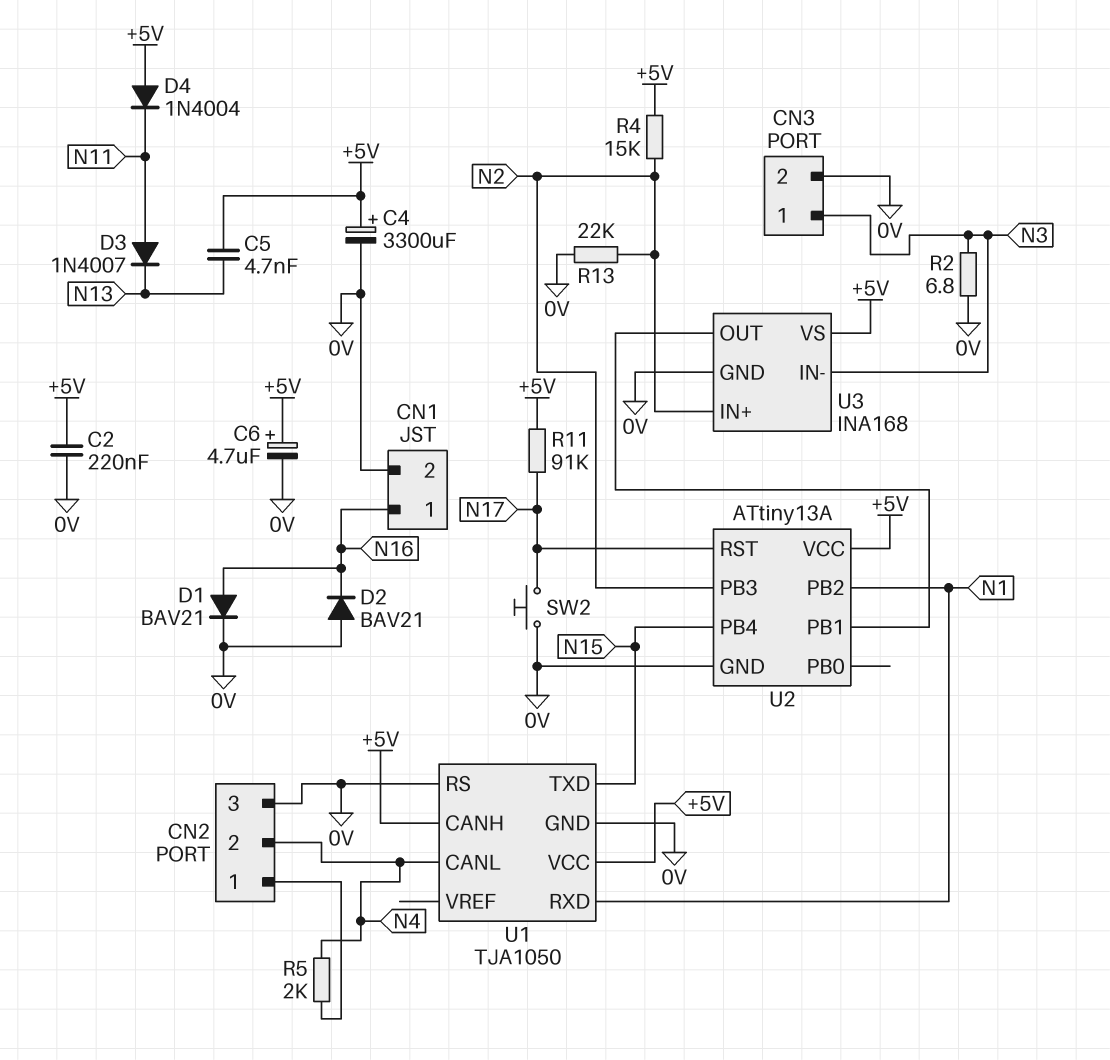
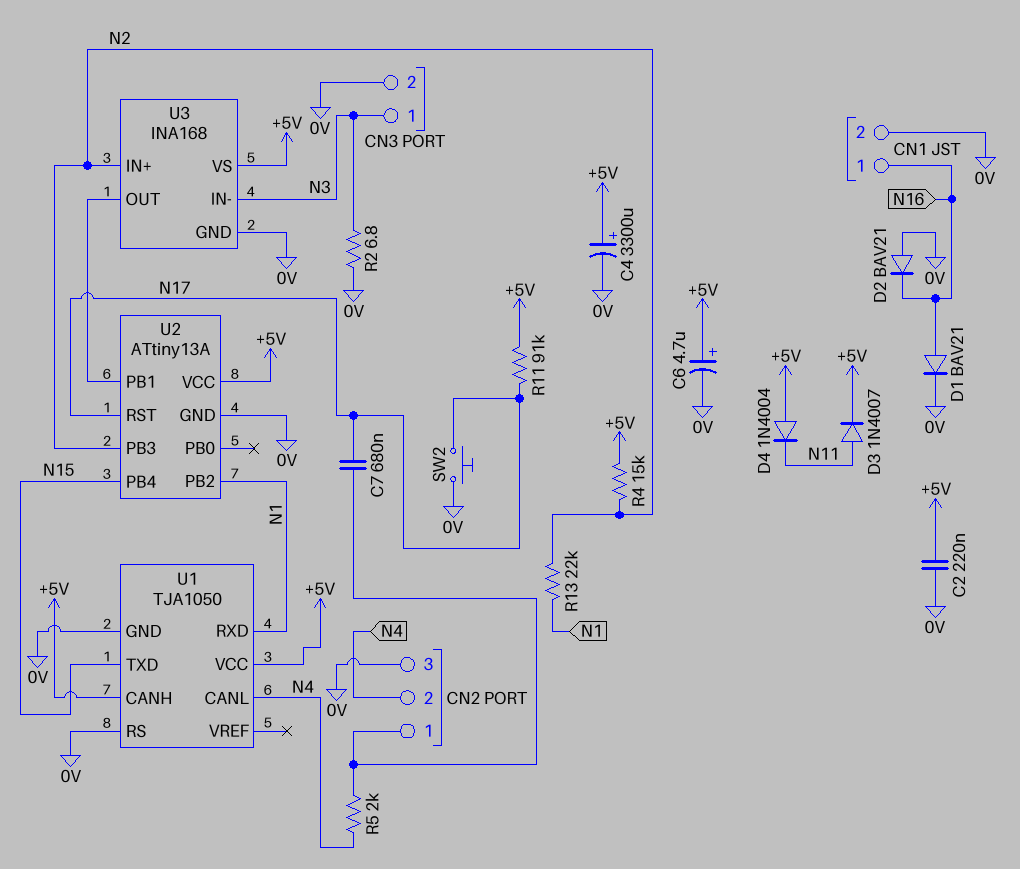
C5: 4.7nF (+5V, N13) -> none
C7: none -> 680nF (CN2/1, N17)
D3: diode 1N4007 (A N11, K N13) -> diode 1N4007 (A N11, K +5V)
R13: 22k (0V, N2) -> 22k (N1, N2)

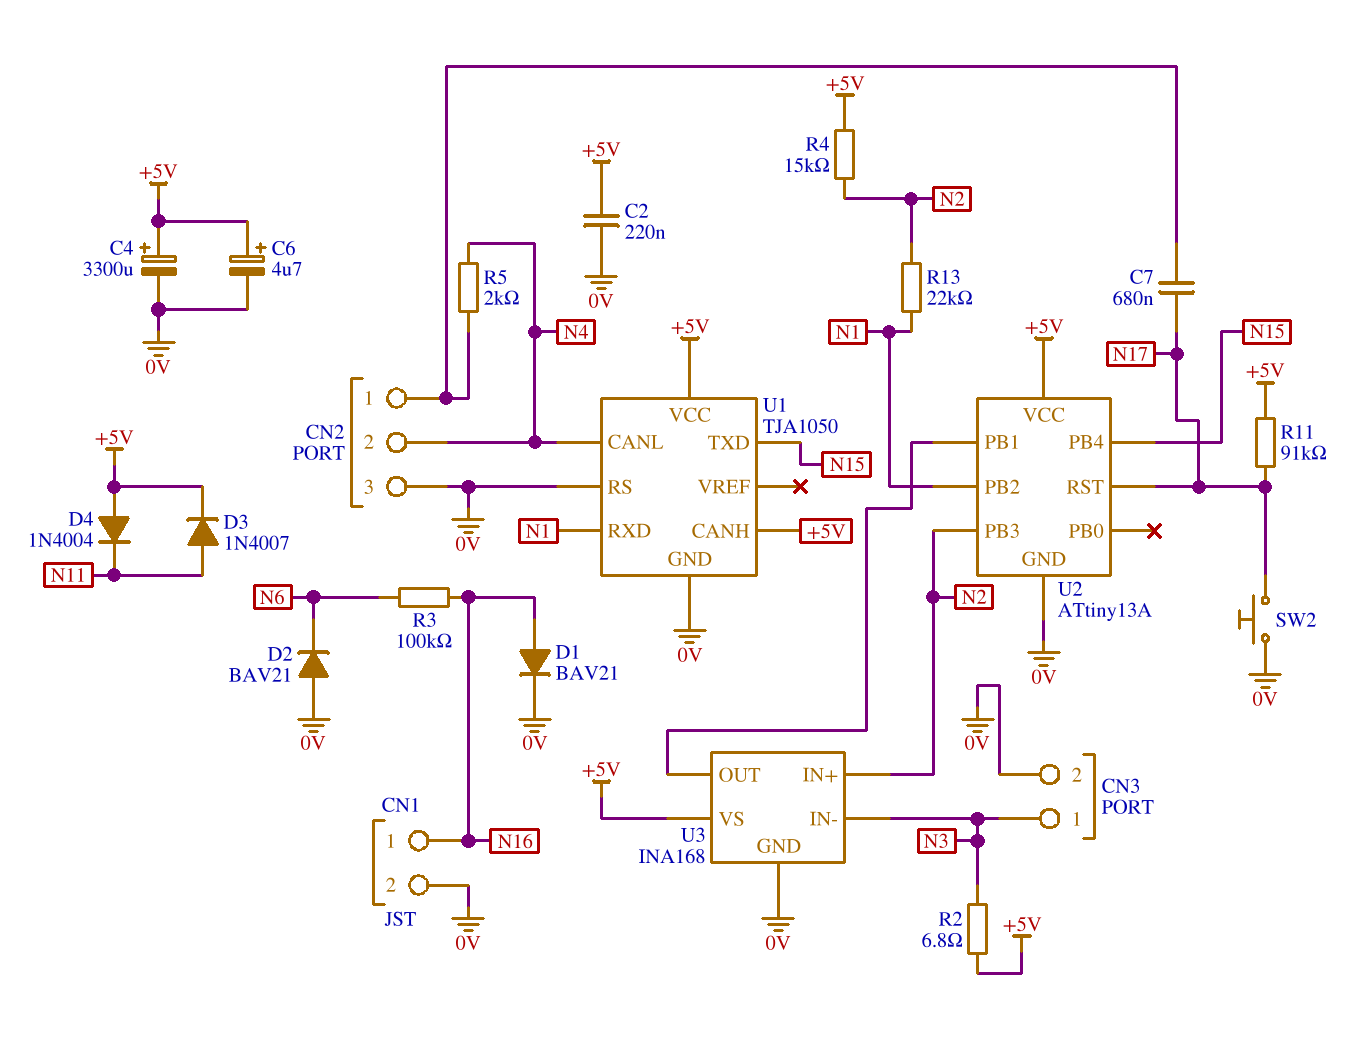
D2: diode BAV21 (A 0V, K N16) -> diode BAV21 (A 0V, K N6)
R2: 6.8 (0V, N3) -> 6.8 (+5V, N3)
R3: none -> 100k (N6, N16)

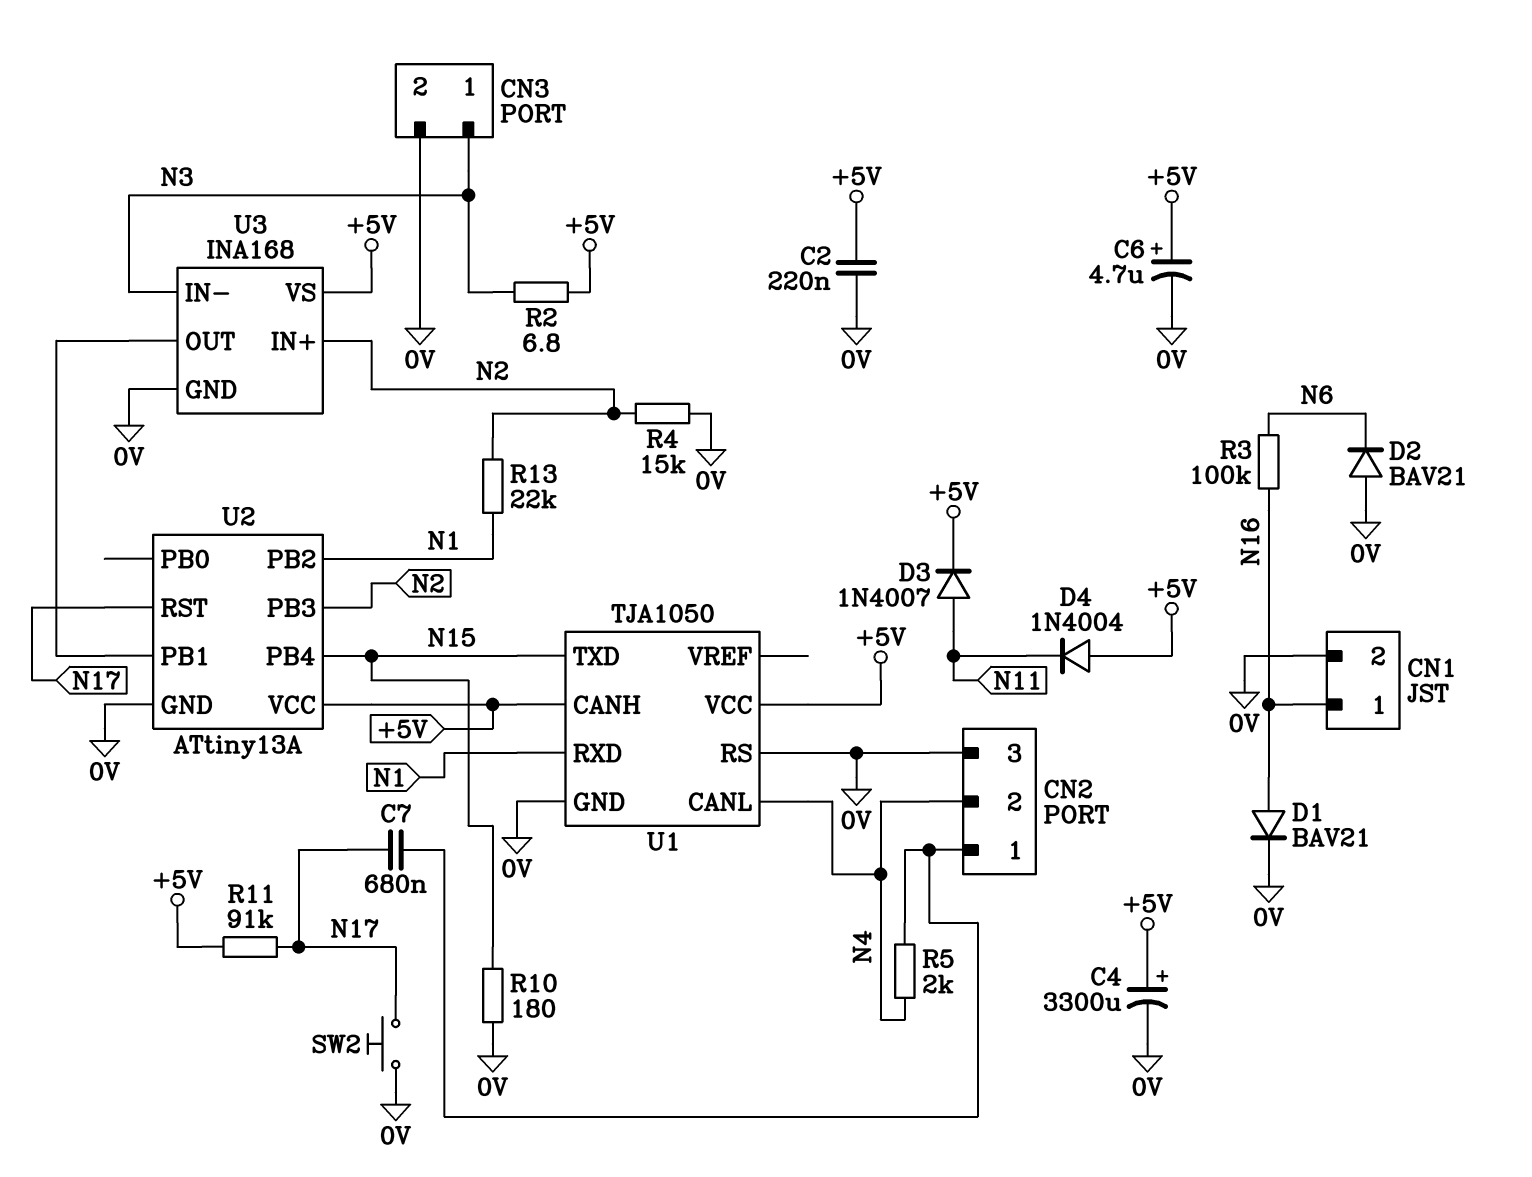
R4: 15k (+5V, N2) -> 15k (0V, N2)
R10: none -> 180 (0V, N15)

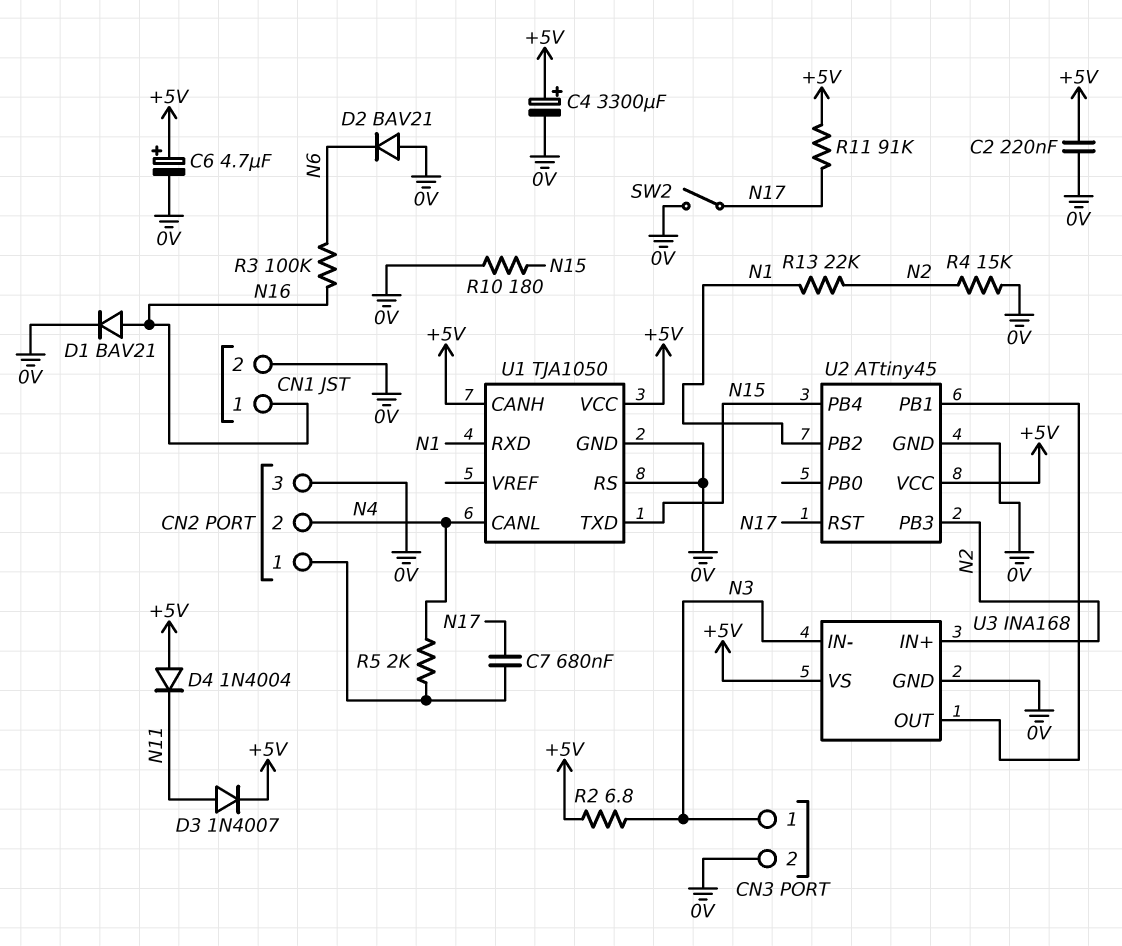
SW2: button (0V, N17) -> switch (0V, N17)
U2: ATtiny13A -> ATtiny45

